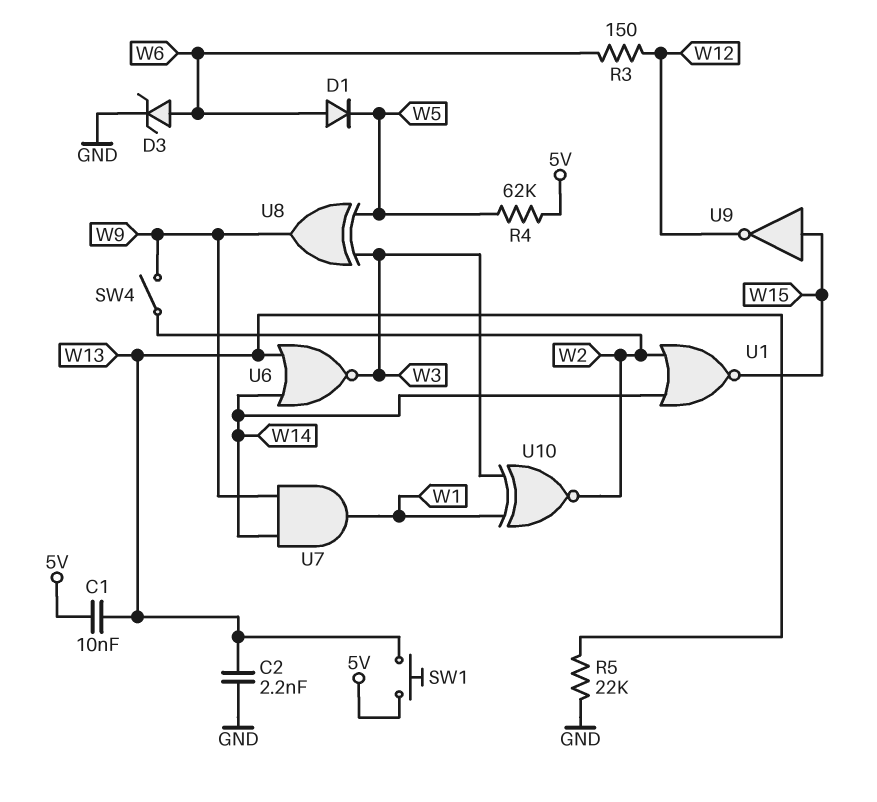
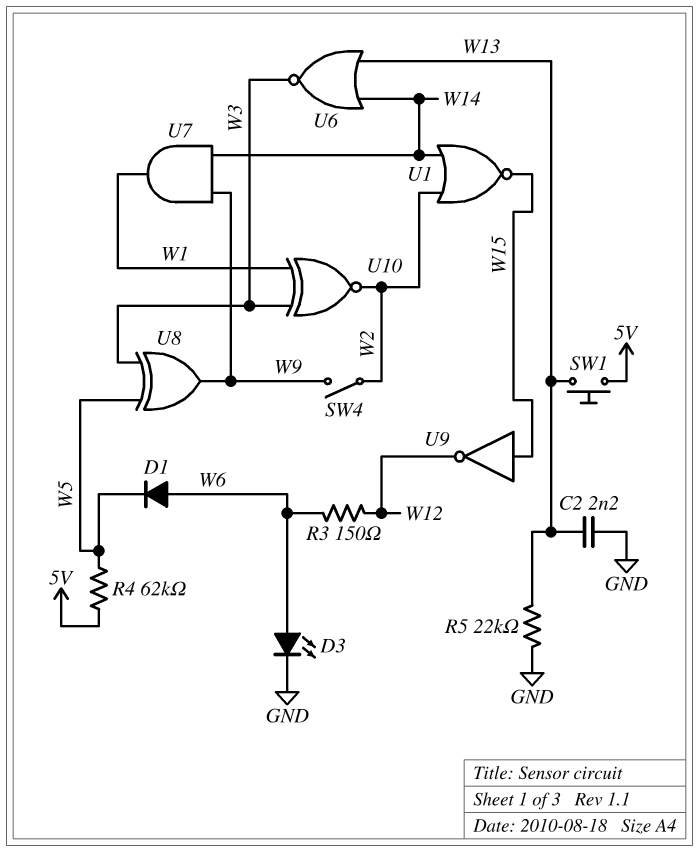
C1: 10nF (5V, W13) -> none
D3: zener (A W6, K GND) -> LED (A W6, K GND)

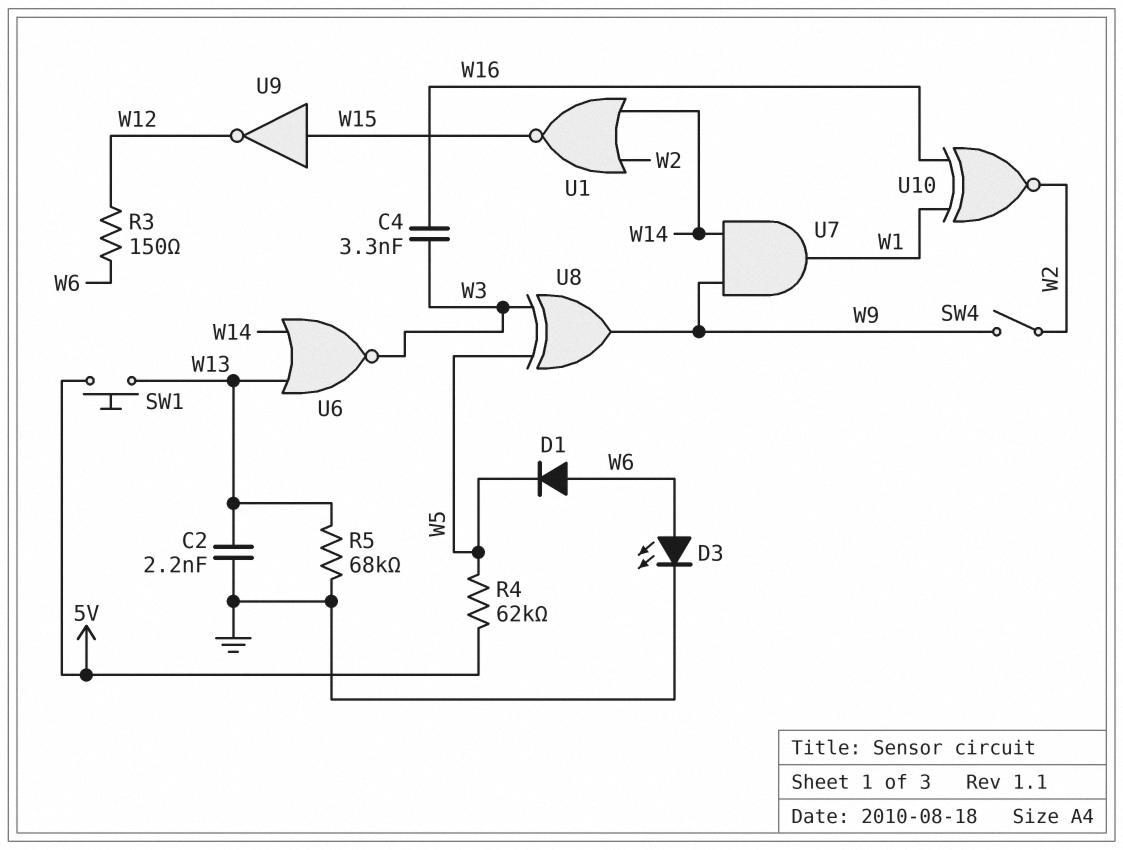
C4: none -> 3.3nF (W3, W16)
R5: 22k (GND, W13) -> 68k (GND, W13)
U10: XNOR (in W1, in W3, out W2) -> XNOR (in W1, in W16, out W2)

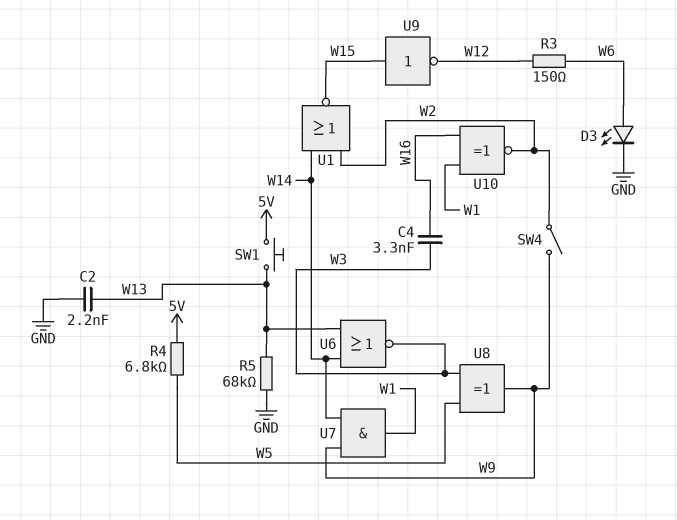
D1: diode (A W6, K W5) -> none
R4: 62k (5V, W5) -> 6.8k (5V, W5)

